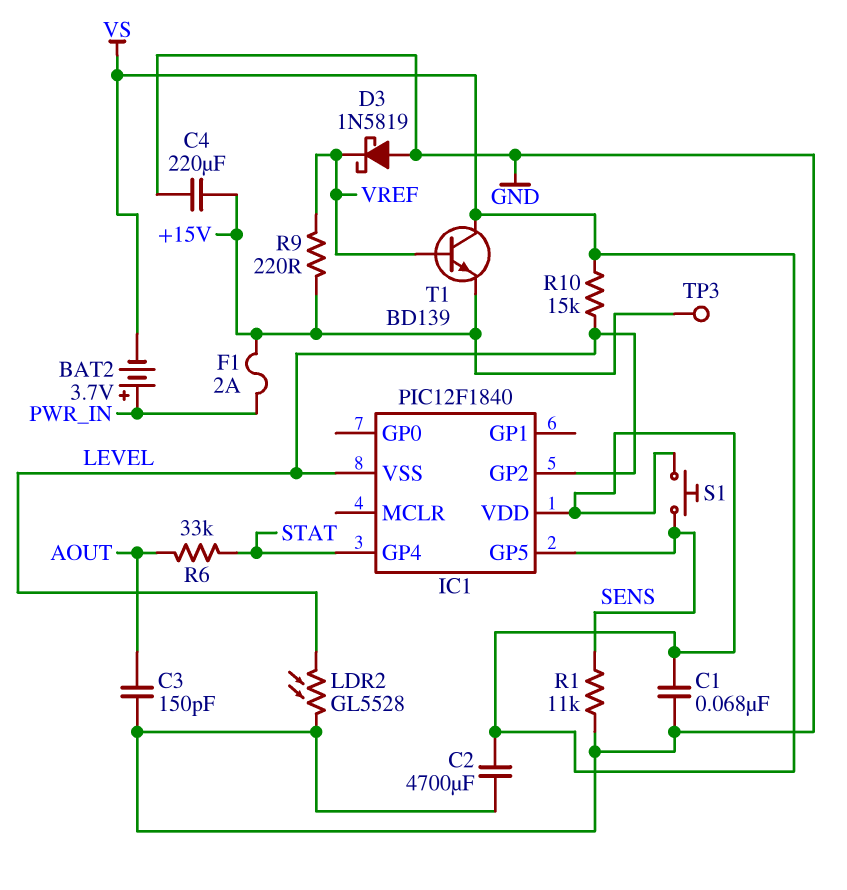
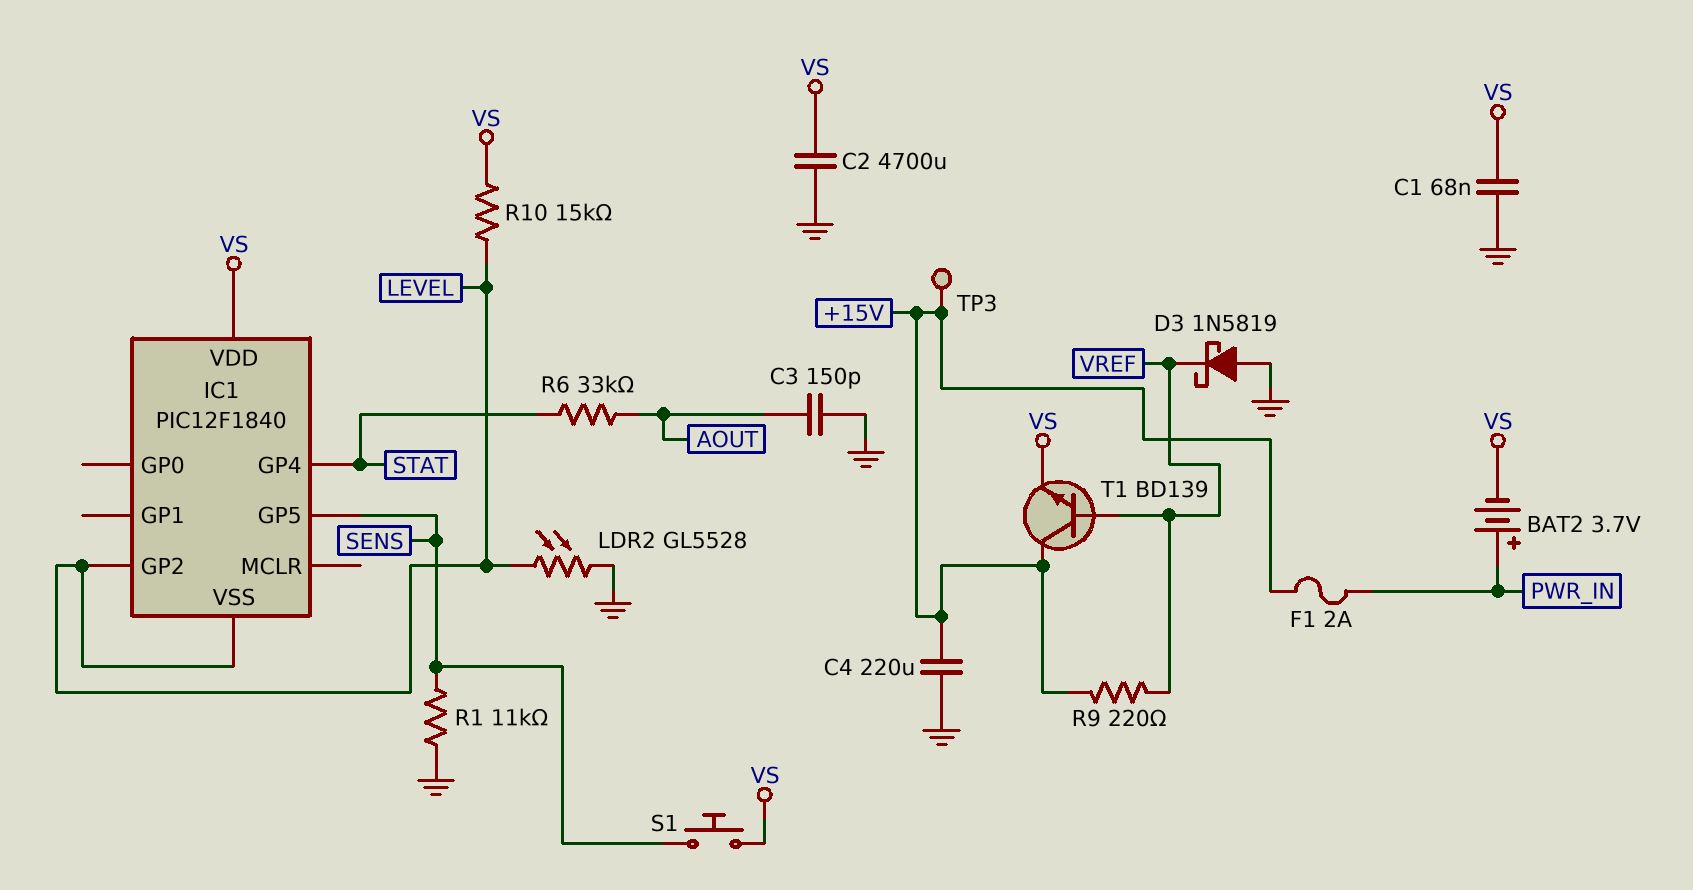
T1: NPN BD139 (B VREF, C VS, E +15V) -> NPN BD139 (B VREF, C +15V, E VS)

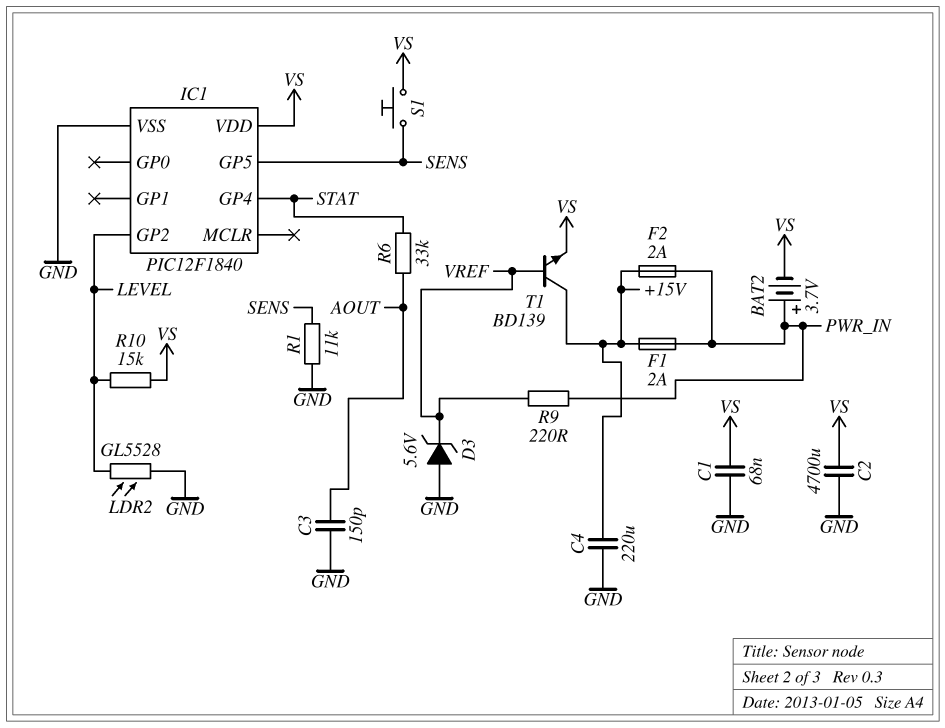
D3: schottky 1N5819 (A GND, K VREF) -> zener 5.6V (A GND, K VREF)
F2: none -> 2A (+15V, PWR_IN)
IC1 pin VSS: LEVEL -> GND
R9: 220 (+15V, VREF) -> 220 (PWR_IN, VREF)
TP3: test point (+15V) -> none

